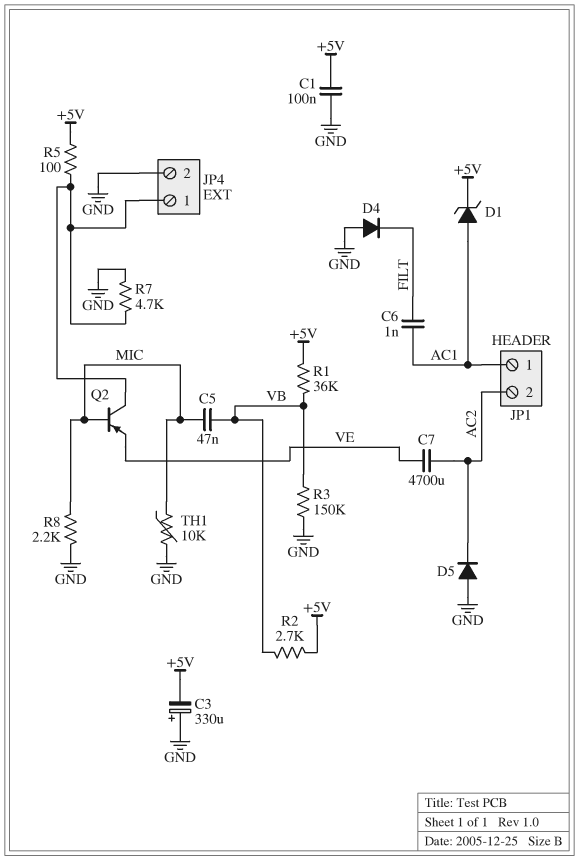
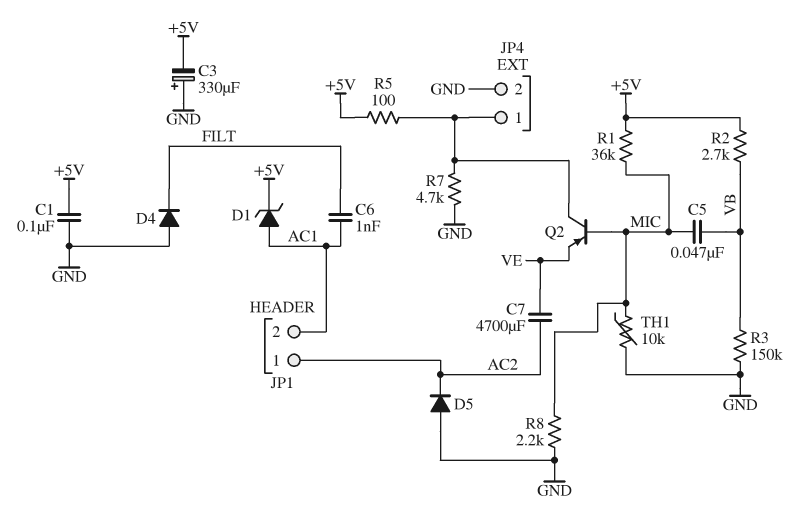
JP1 pin 1: AC1 -> AC2
JP1 pin 2: AC2 -> AC1
R1: 36k (+5V, VB) -> 36k (+5V, MIC)

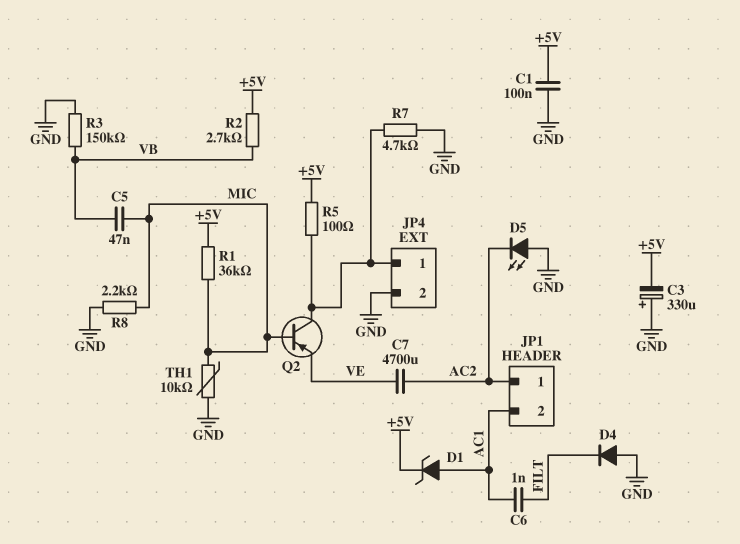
D5: diode (A GND, K AC2) -> LED (A GND, K AC2)

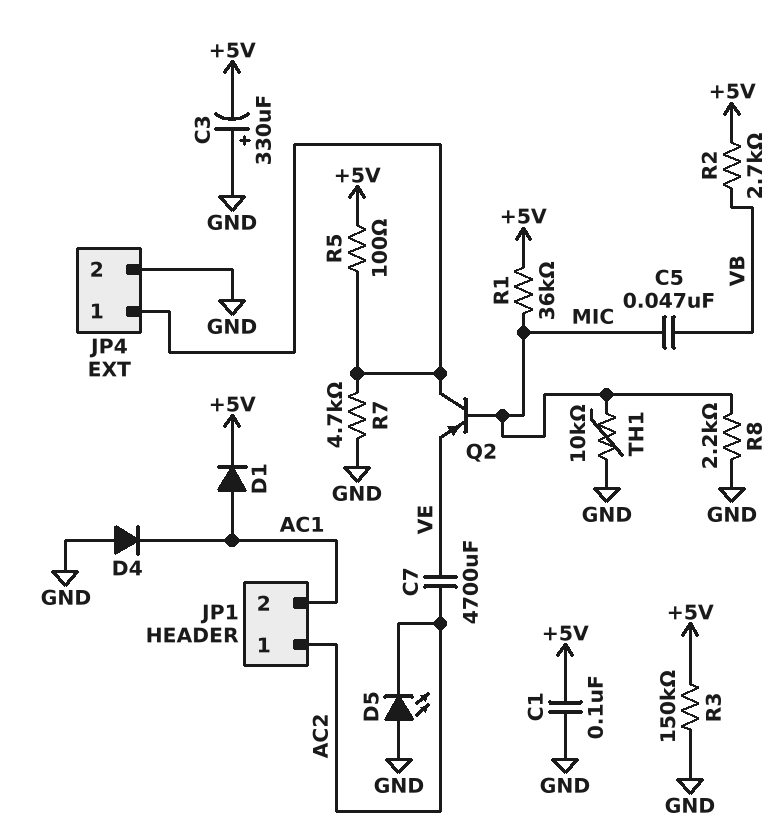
C6: 1nF (AC1, FILT) -> none
D1: zener (A AC1, K +5V) -> diode (A AC1, K +5V)
D4: diode (A GND, K FILT) -> diode (A GND, K AC1)
R3: 150k (GND, VB) -> 150k (+5V, GND)

